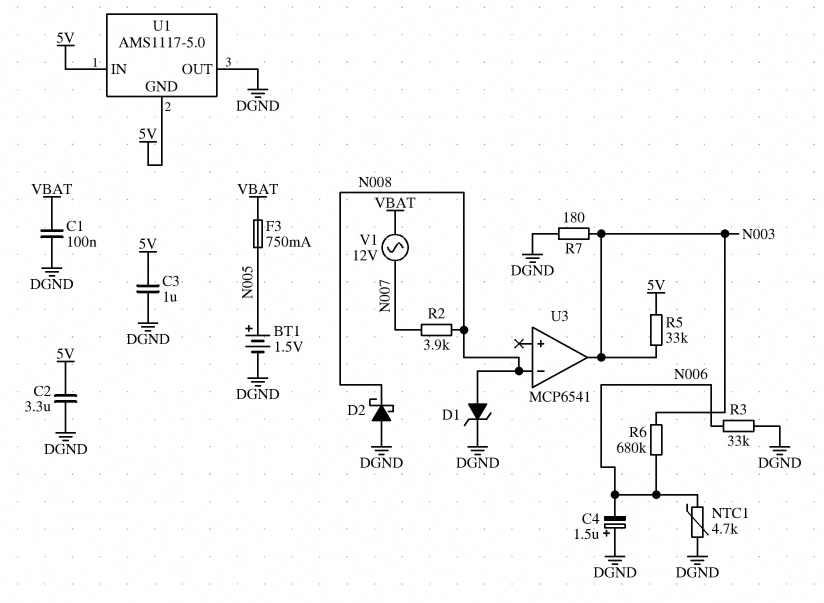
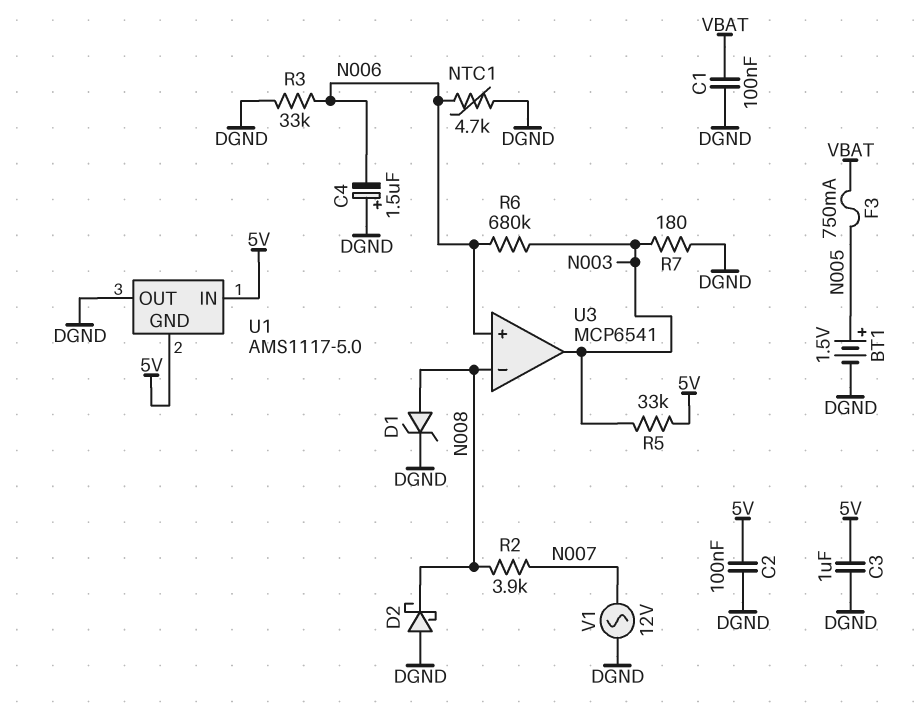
C2: 3.3uF (5V, DGND) -> 100nF (5V, DGND)
U3 pin in+: none -> N006
V1: AC 12V (N007, VBAT) -> AC 12V (DGND, N007)

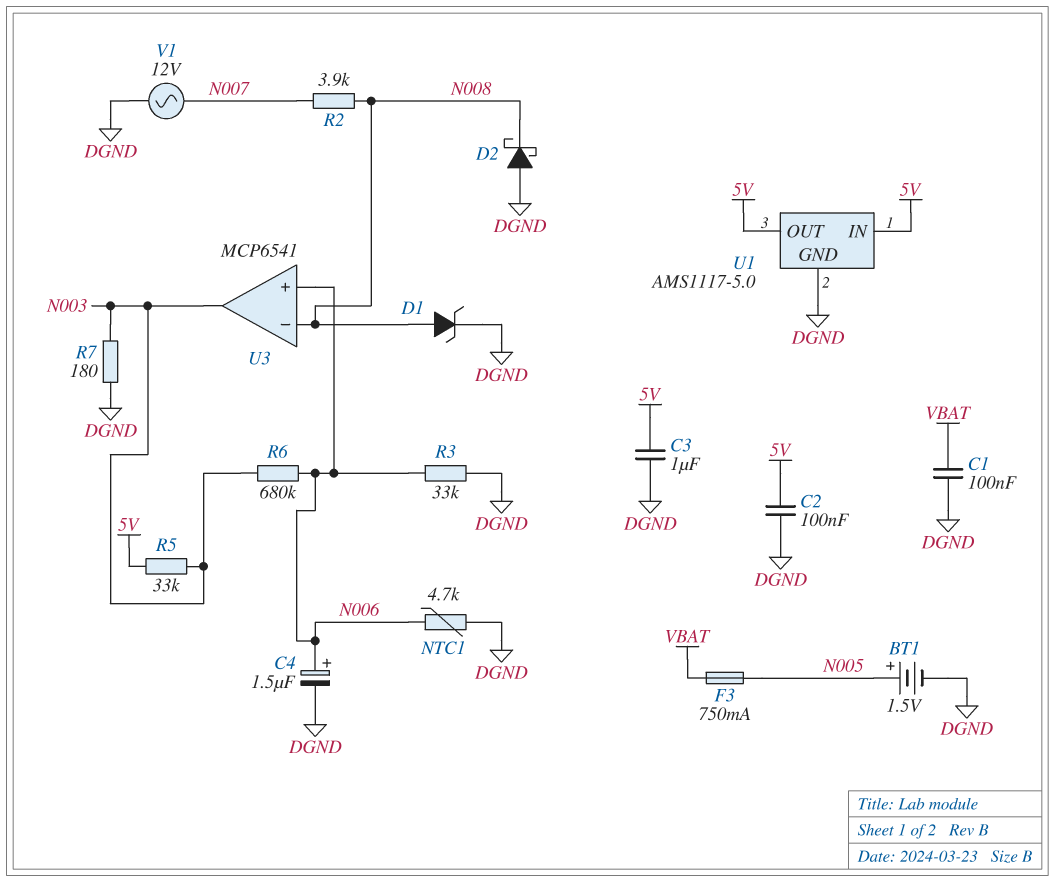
C4: 1.5uF (plus DGND, minus N006) -> 1.5uF (plus N006, minus DGND)
U1 pin GND: 5V -> DGND
U1 pin OUT: DGND -> 5V

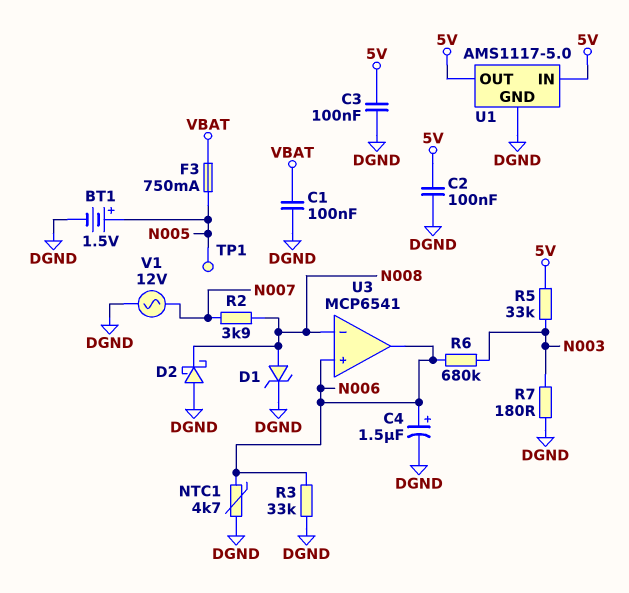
C3: 1uF (5V, DGND) -> 100nF (5V, DGND)
TP1: none -> test point (N005)
U3 pin out: N003 -> N006

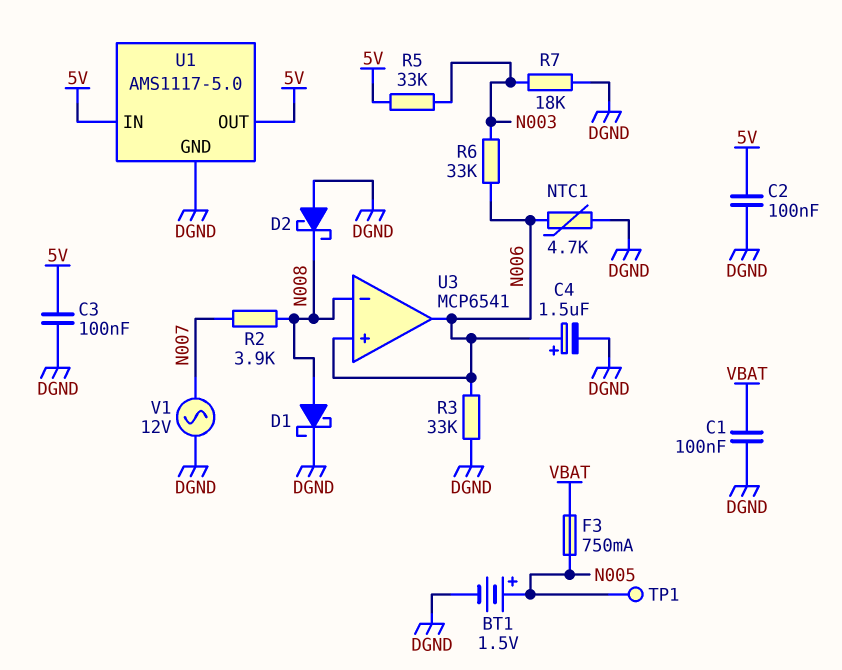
D1: zener (A N008, K DGND) -> schottky (A N008, K DGND)
R6: 680k (N003, N006) -> 33k (N003, N006)
R7: 180 (DGND, N003) -> 18k (DGND, N003)

